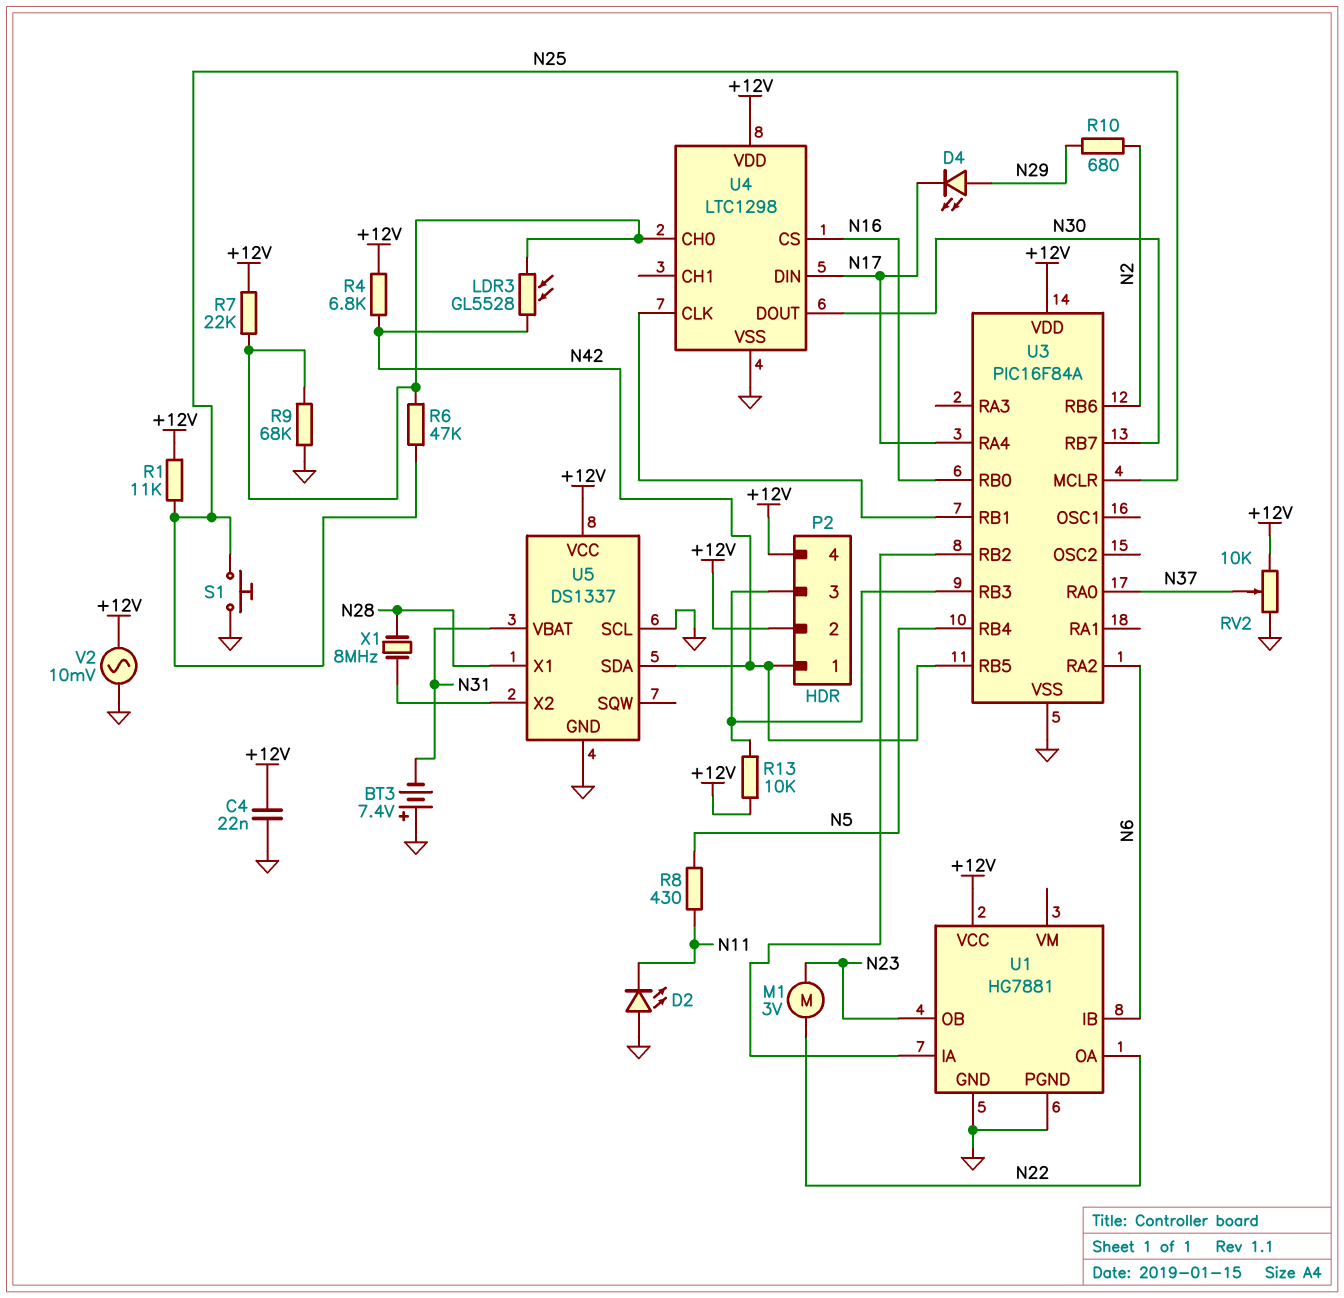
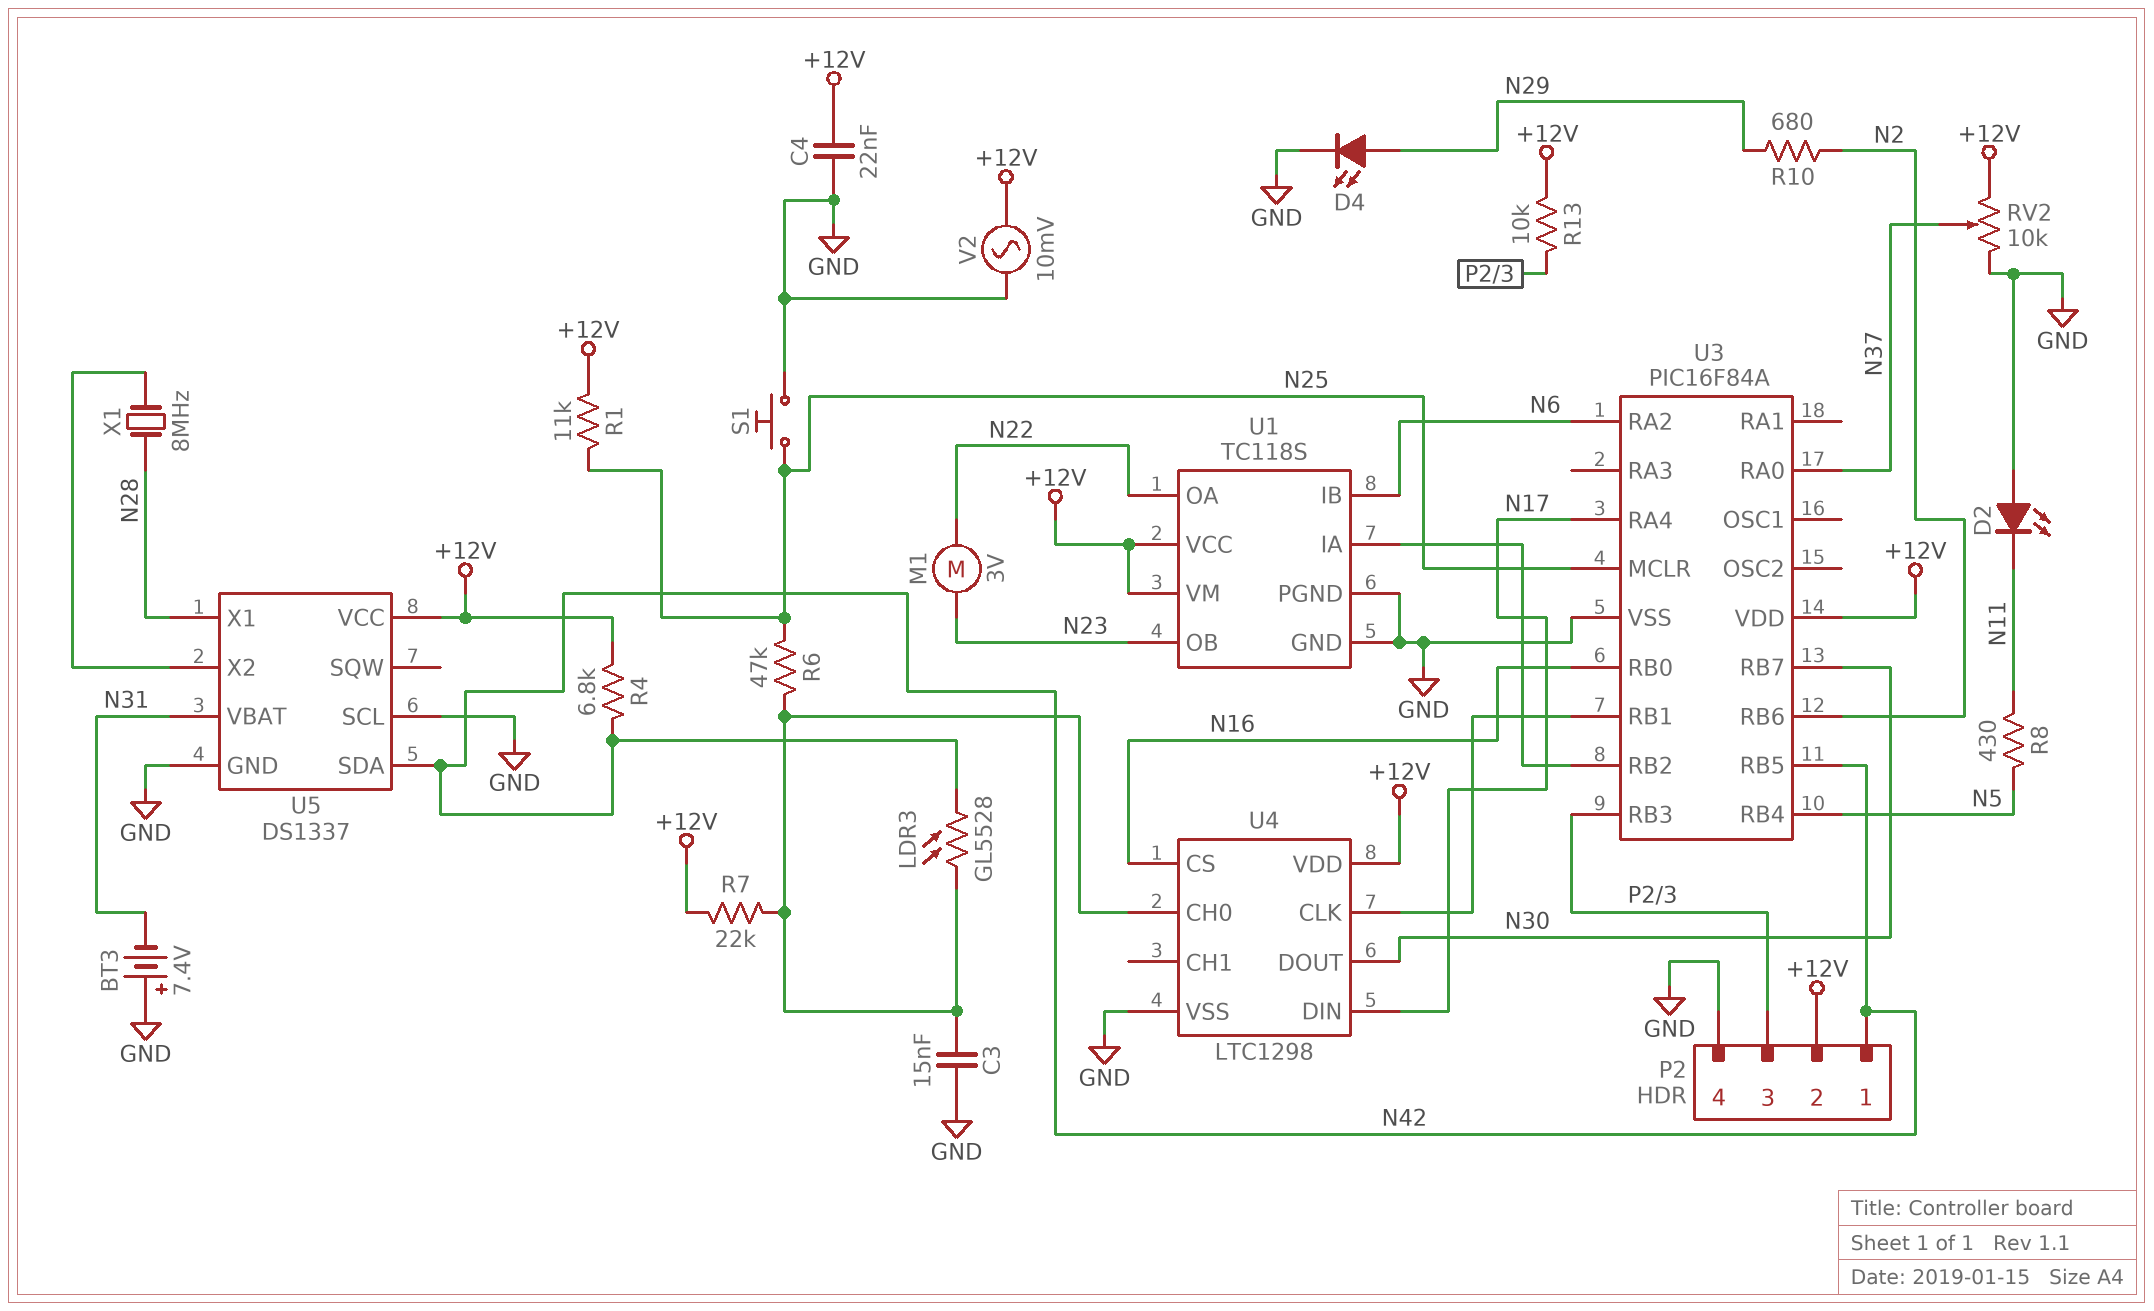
C3: none -> 15nF (GND, U4/CH0)
D4: LED (A N29, K N17) -> LED (A N29, K GND)
P2 pin 4: +12V -> GND
R9: 68k (GND, U4/CH0) -> none
U1: HG7881 -> TC118S
U1 pin VM: none -> +12V

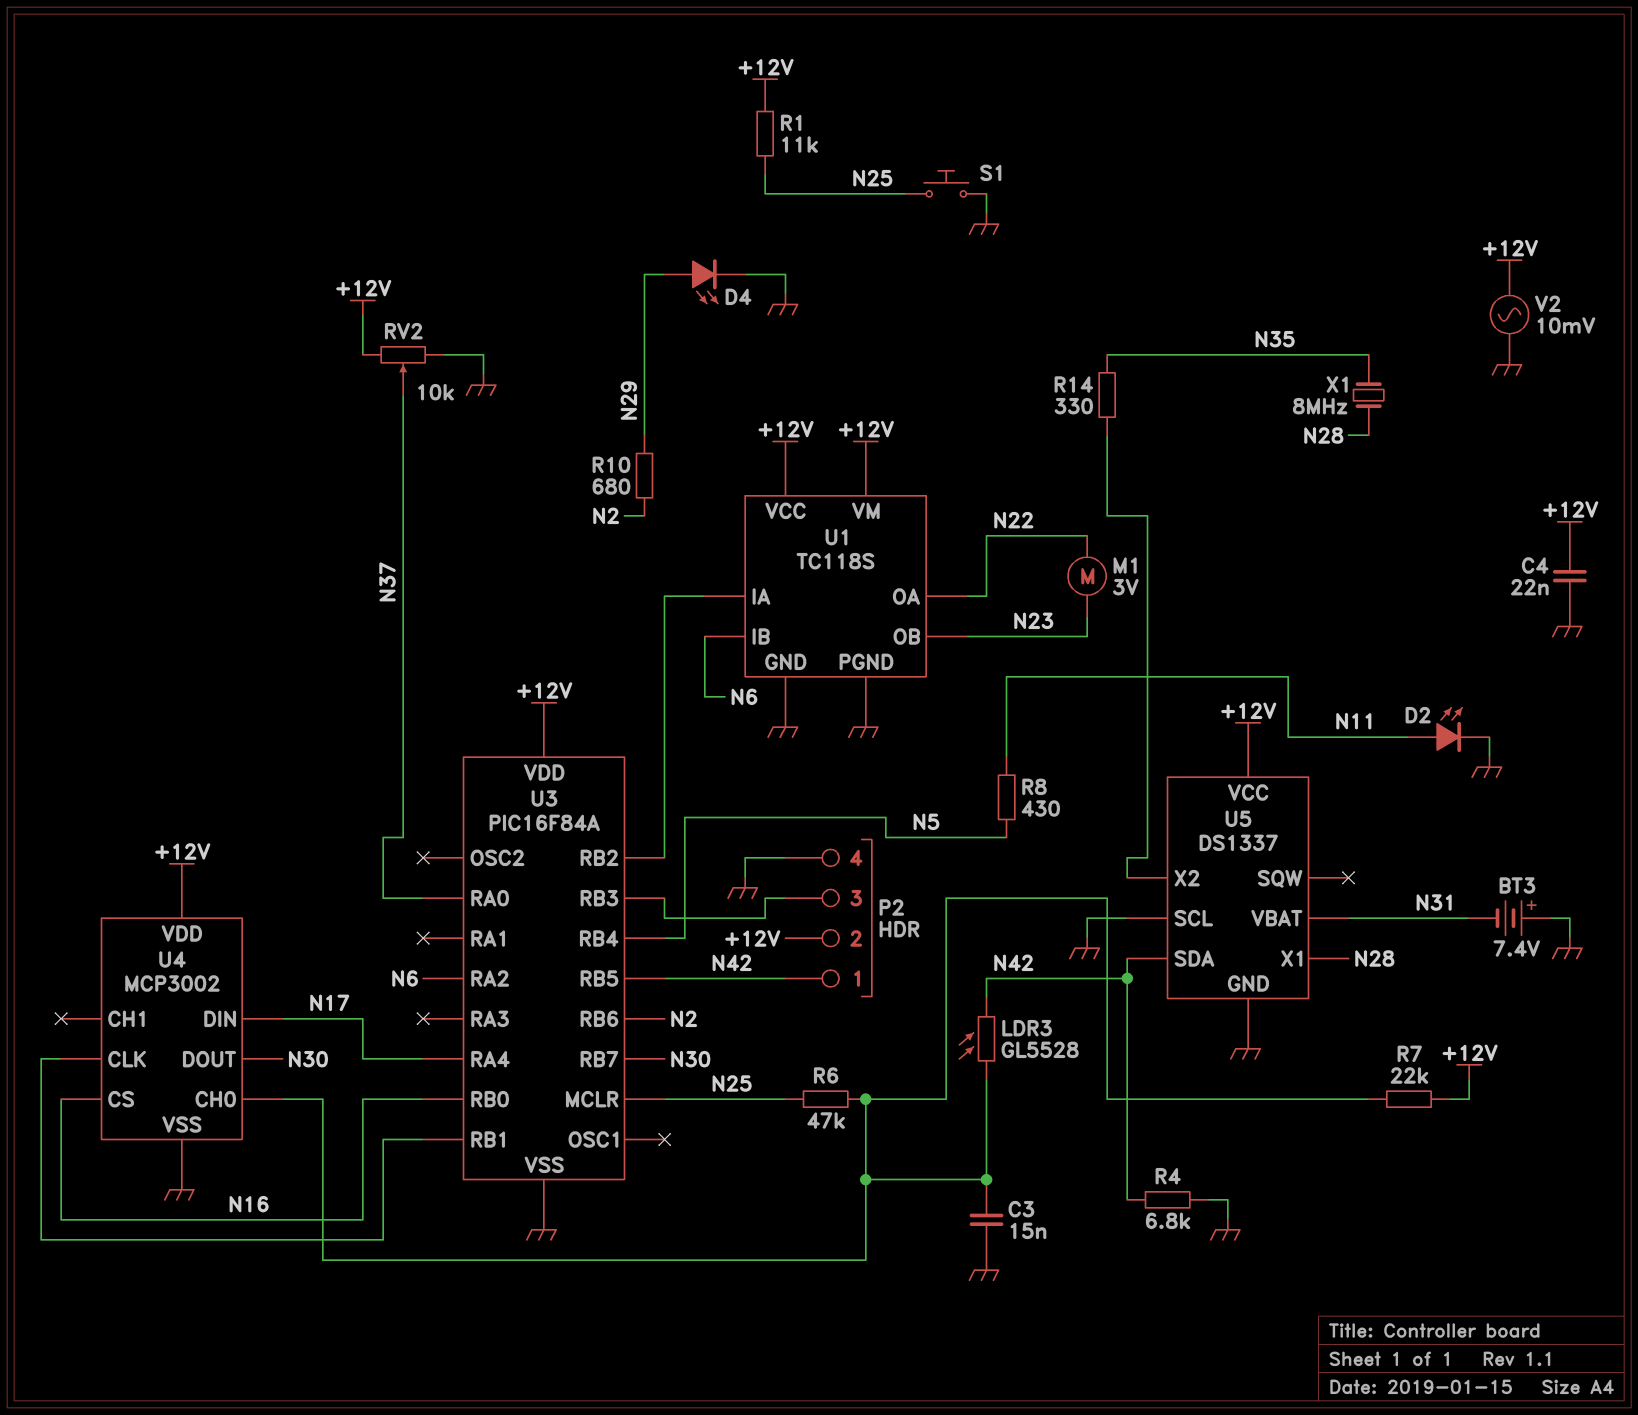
D2: LED (A GND, K N11) -> LED (A N11, K GND)
R4: 6.8k (+12V, N42) -> 6.8k (GND, N42)
R13: 10k (+12V, P2/3) -> none
R14: none -> 330 (N35, U5/X2)
U4: LTC1298 -> MCP3002
X1: 8MHz (N28, U5/X2) -> 8MHz (N28, N35)

